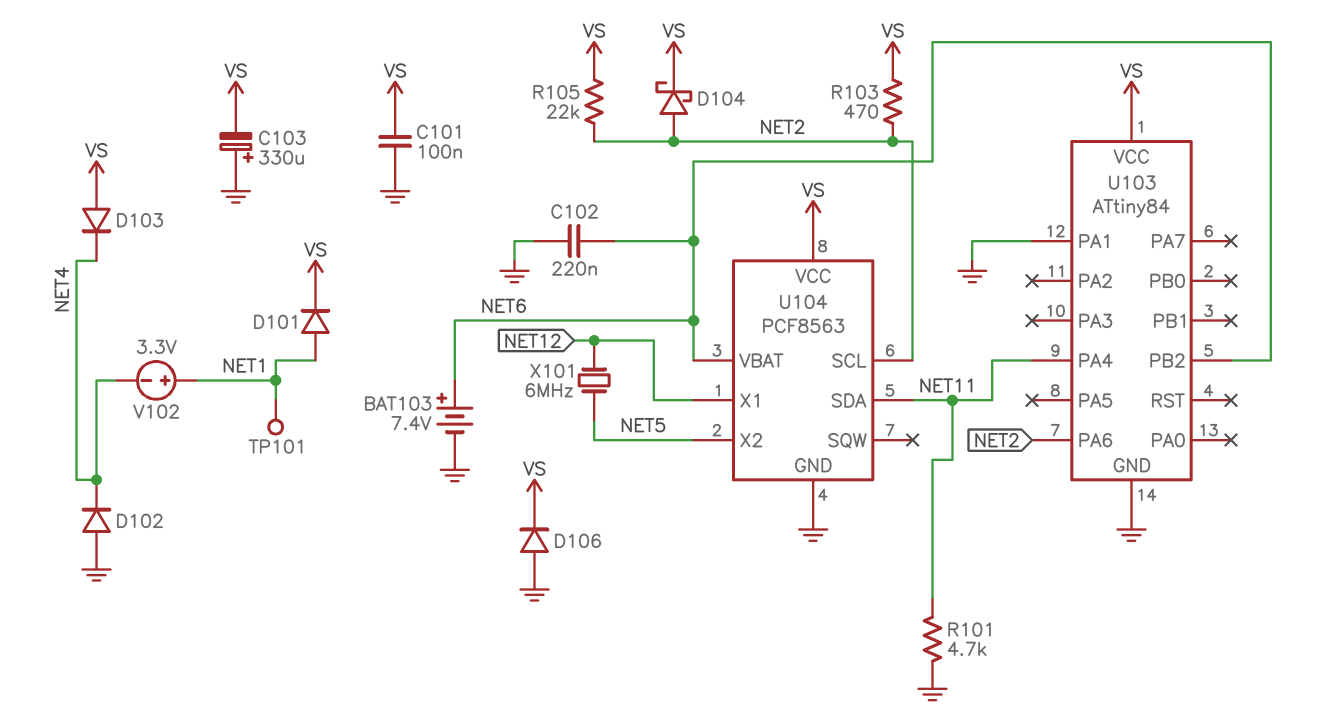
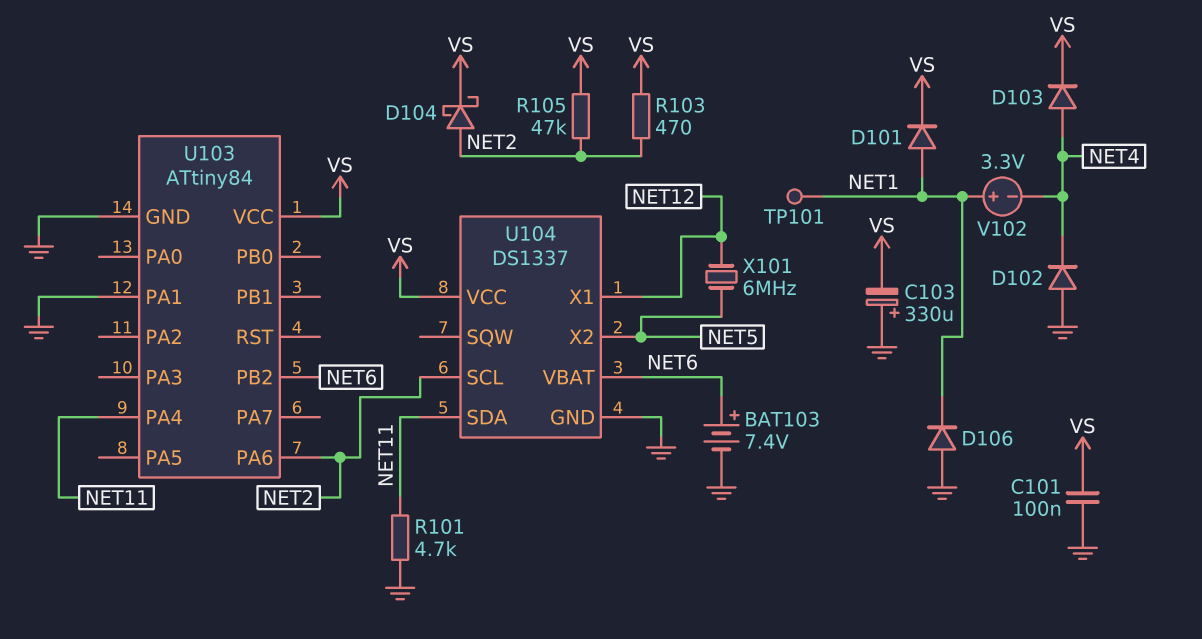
C102: 220nF (GND, NET6) -> none
D103: diode (A VS, K NET4) -> diode (A NET4, K VS)
D106: diode (A GND, K VS) -> diode (A GND, K NET1)
R105: 22k (NET2, VS) -> 47k (NET2, VS)
U104: PCF8563 -> DS1337

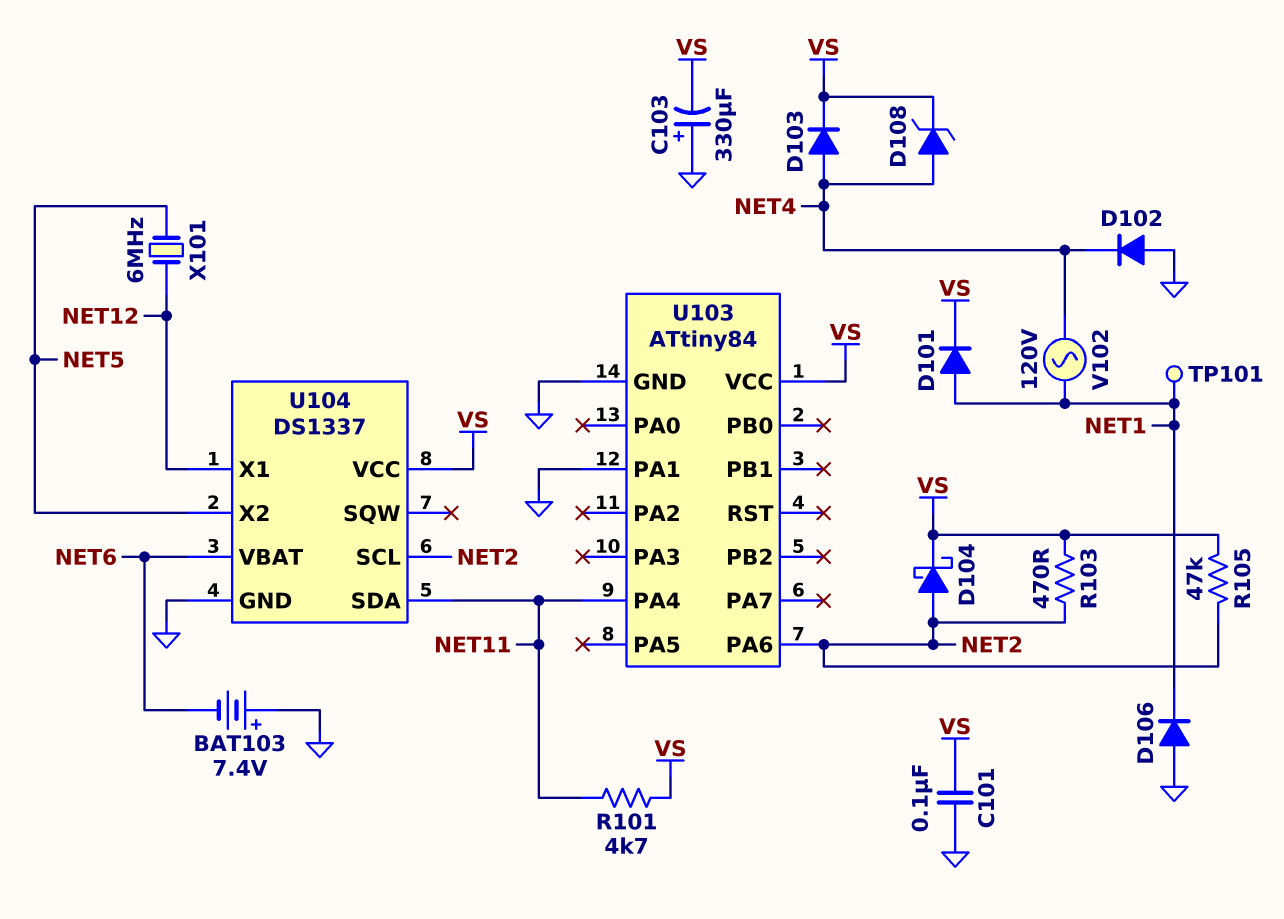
BAT103: 7.4V (plus NET6, minus GND) -> 7.4V (plus GND, minus NET6)
D108: none -> zener (A NET4, K VS)
R101: 4.7k (GND, NET11) -> 4.7k (NET11, VS)
U103 pin PB2: NET6 -> none
V102: 3.3V (plus NET1, minus NET4) -> AC 120V (NET1, NET4)

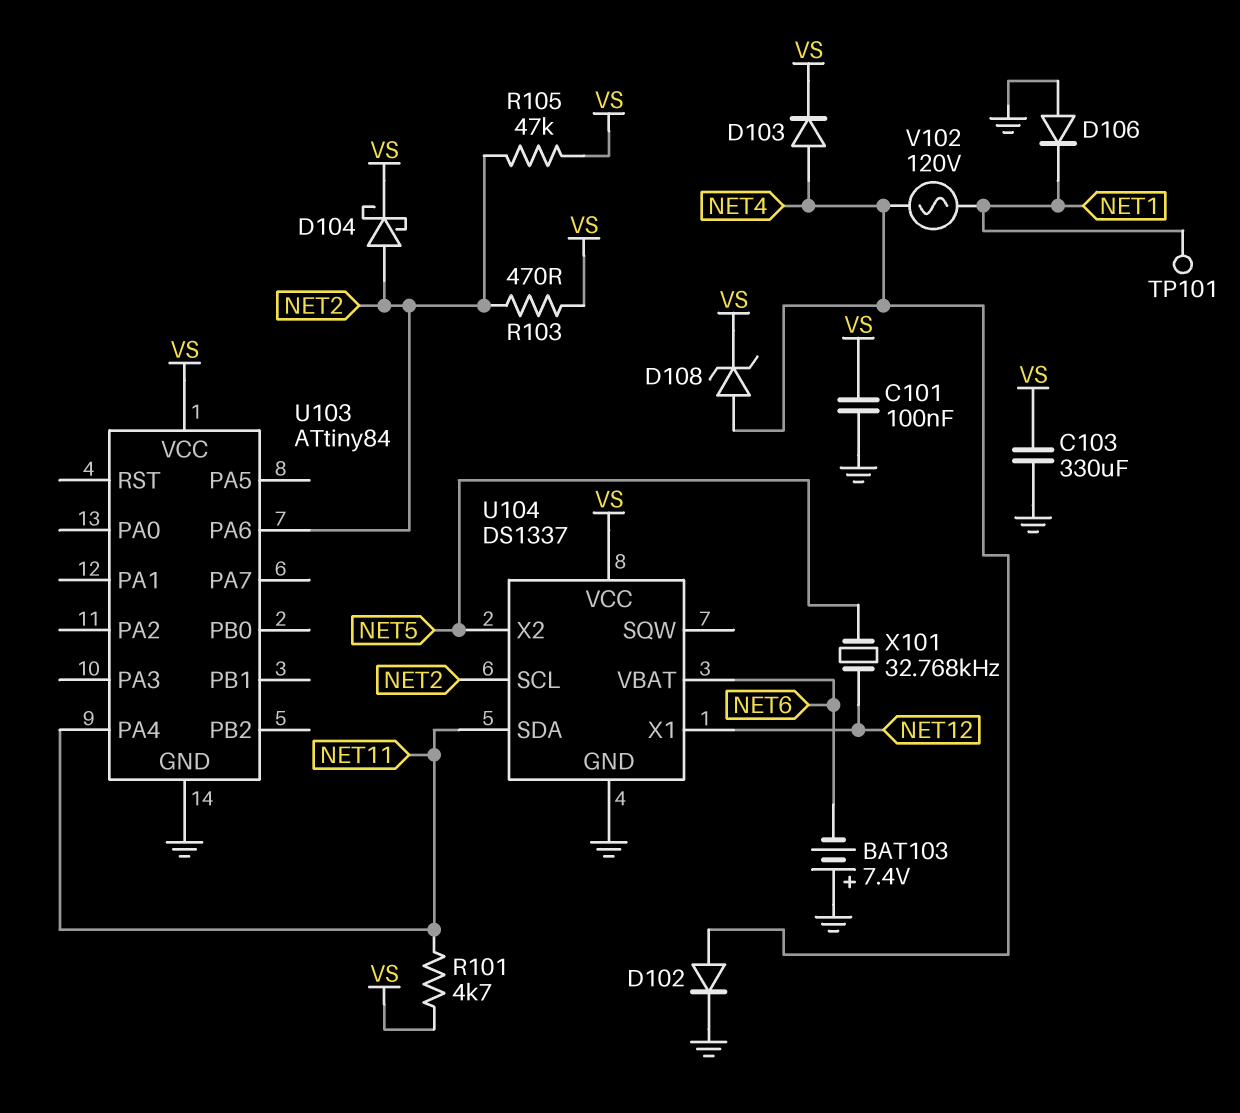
C103: 330uF (plus GND, minus VS) -> 330uF (GND, VS)
D101: diode (A NET1, K VS) -> none
D102: diode (A GND, K NET4) -> diode (A NET4, K GND)
U103 pin PA1: GND -> none
X101: 6MHz (NET5, NET12) -> 32.768kHz (NET5, NET12)

